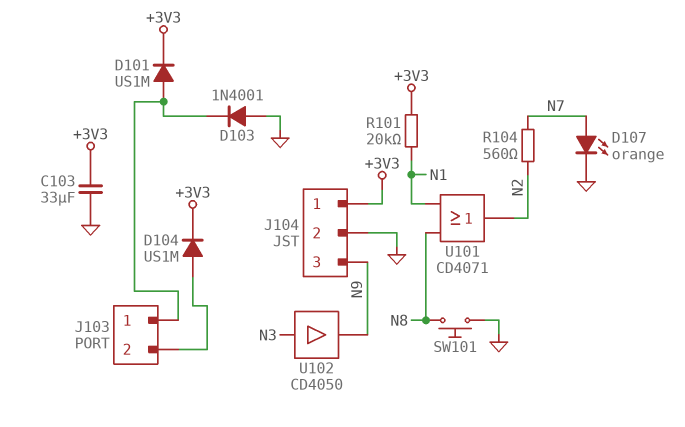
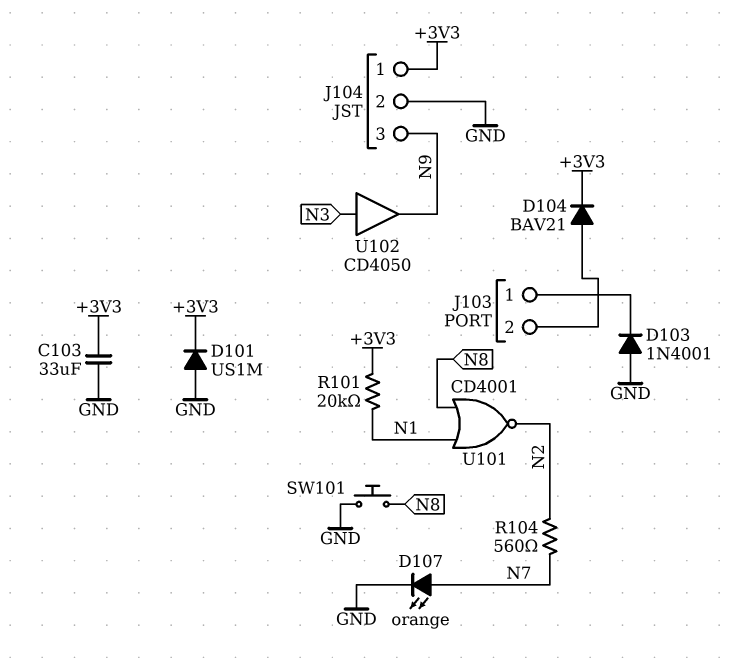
D101: diode US1M (A J103/1, K +3V3) -> diode US1M (A GND, K +3V3)
D104: diode US1M (A J103/2, K +3V3) -> diode BAV21 (A J103/2, K +3V3)
U101: OR CD4071 (in N1, in N8, out N2) -> NOR CD4001 (in N1, in N8, out N2)

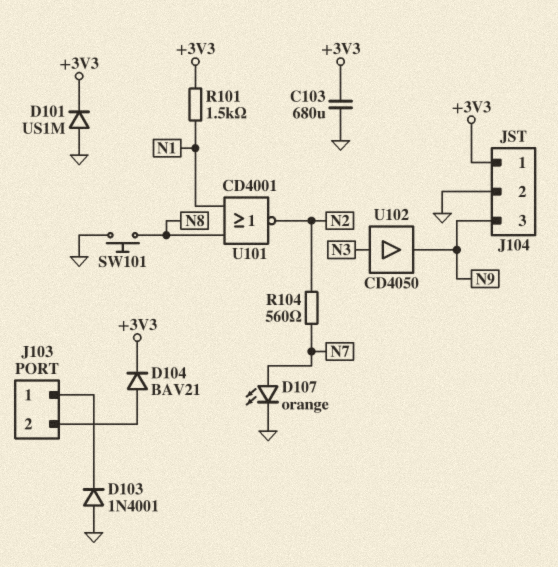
C103: 33uF (+3V3, GND) -> 680uF (+3V3, GND)
R101: 20k (+3V3, N1) -> 1.5k (+3V3, N1)

